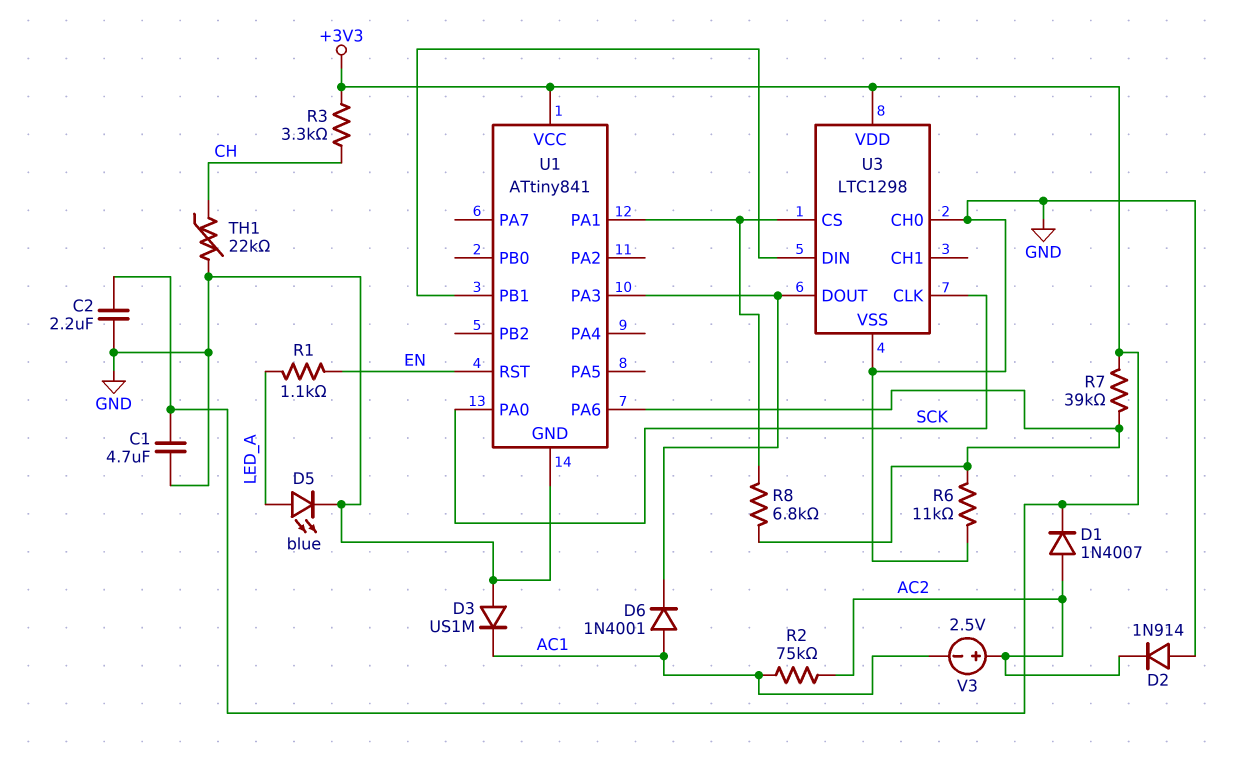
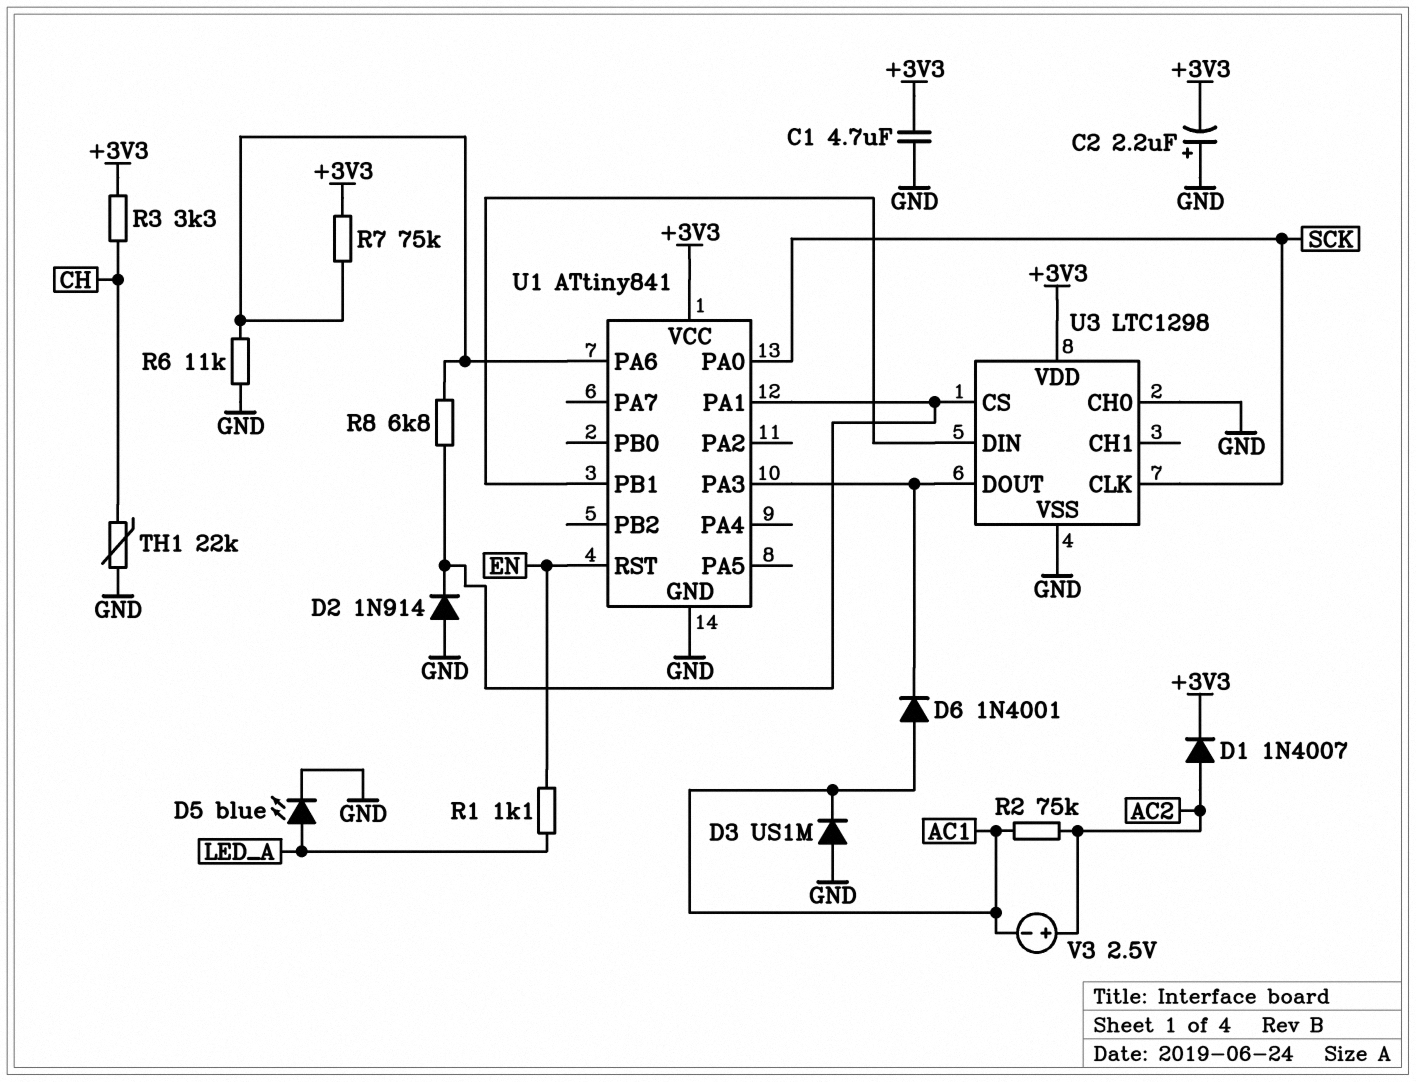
C2: 2.2uF (+3V3, GND) -> 2.2uF (plus GND, minus +3V3)
D2: diode 1N914 (A GND, K AC2) -> diode 1N914 (A GND, K U1/PA1)
R7: 39k (+3V3, U1/PA6) -> 75k (+3V3, U1/PA6)

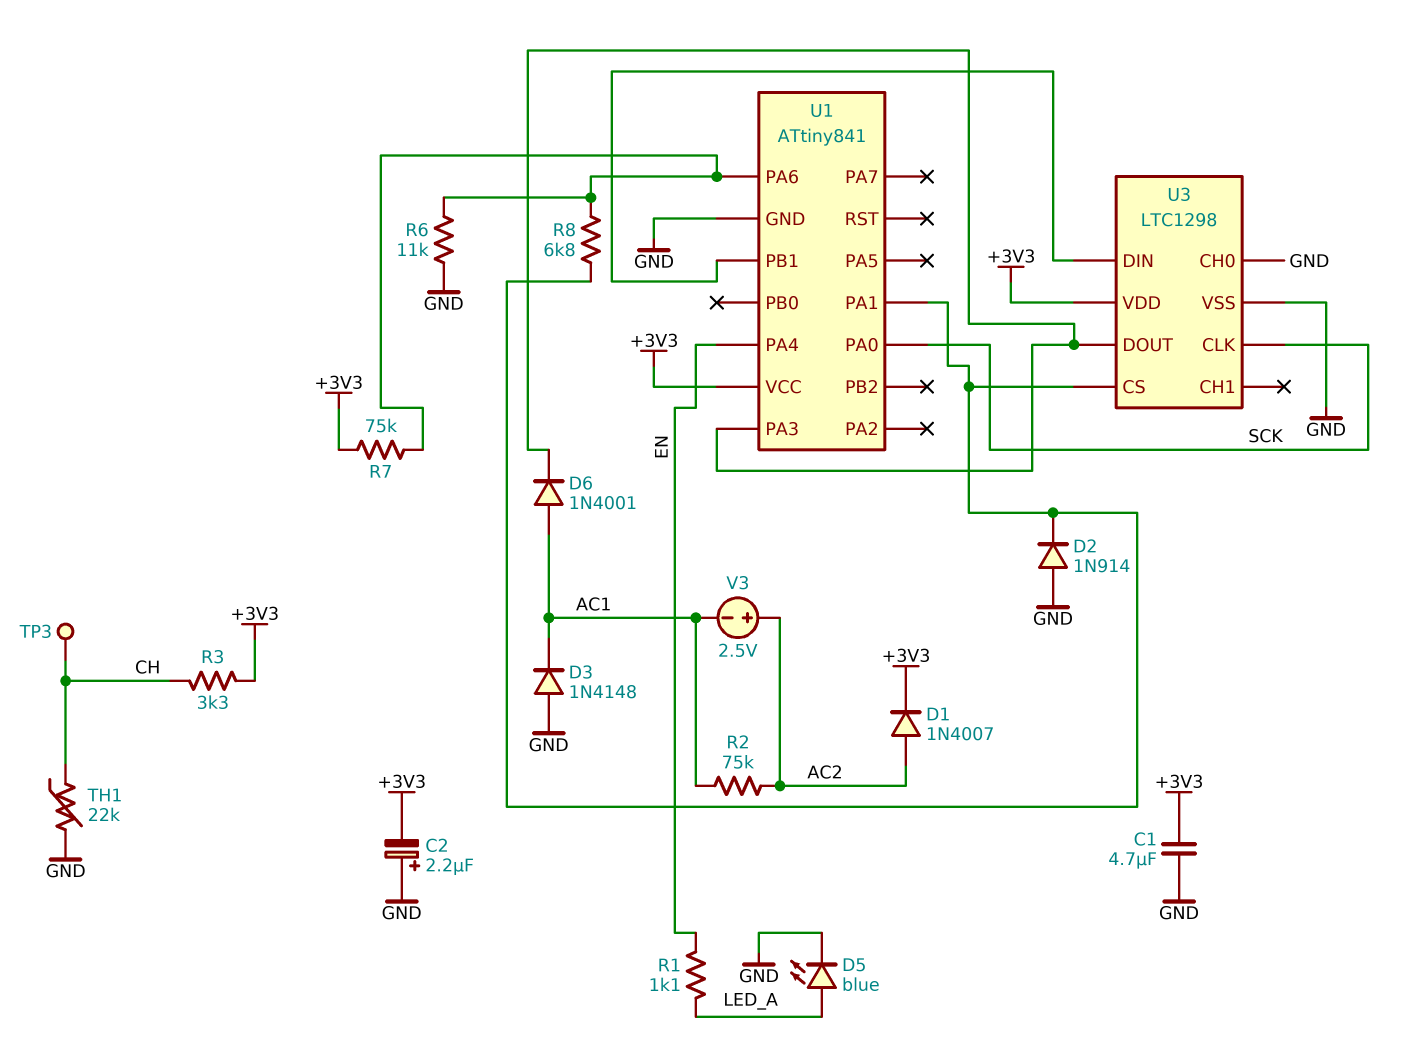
D3: diode US1M (A GND, K AC1) -> diode 1N4148 (A GND, K AC1)
TP3: none -> test point (CH)
U1 pin PA4: none -> EN
U1 pin RST: EN -> none

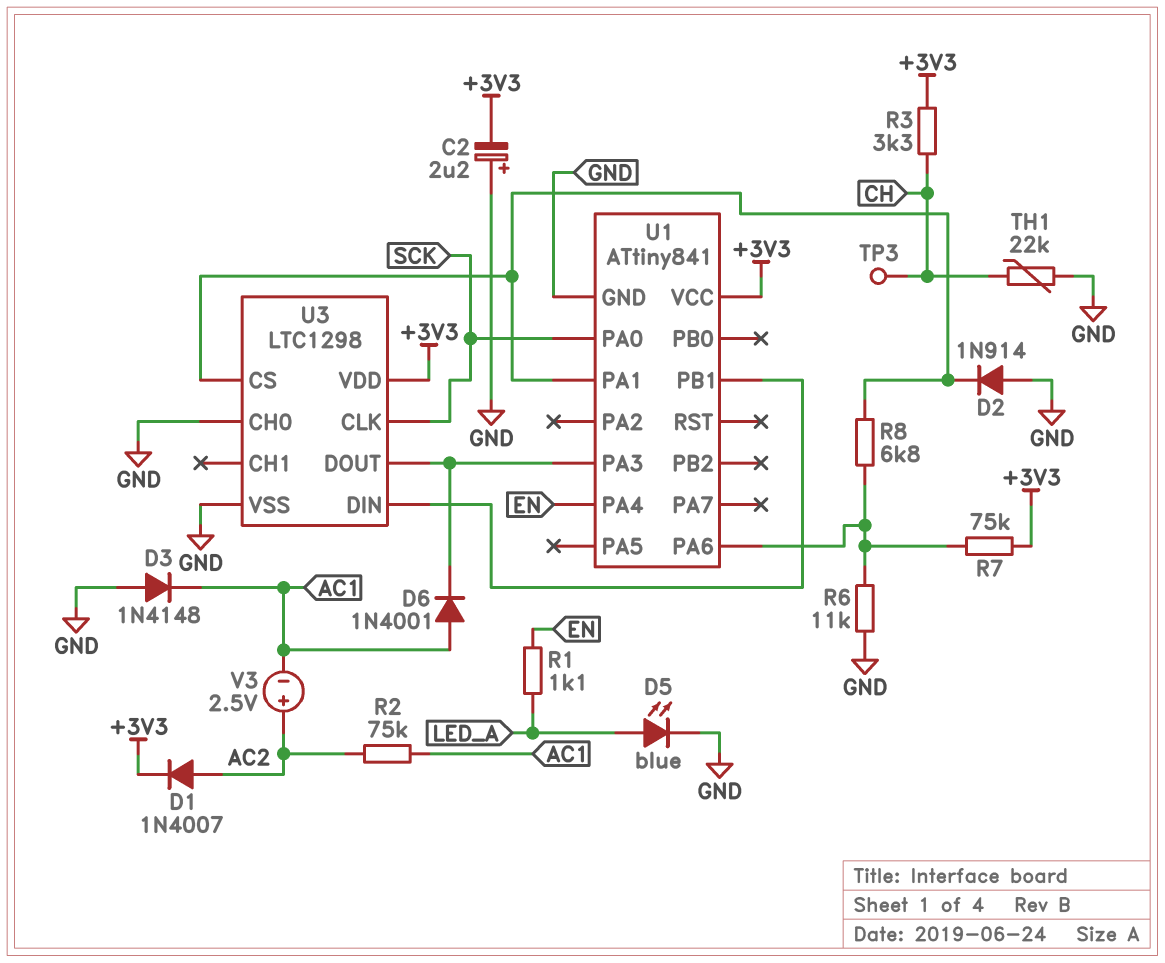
C1: 4.7uF (+3V3, GND) -> none

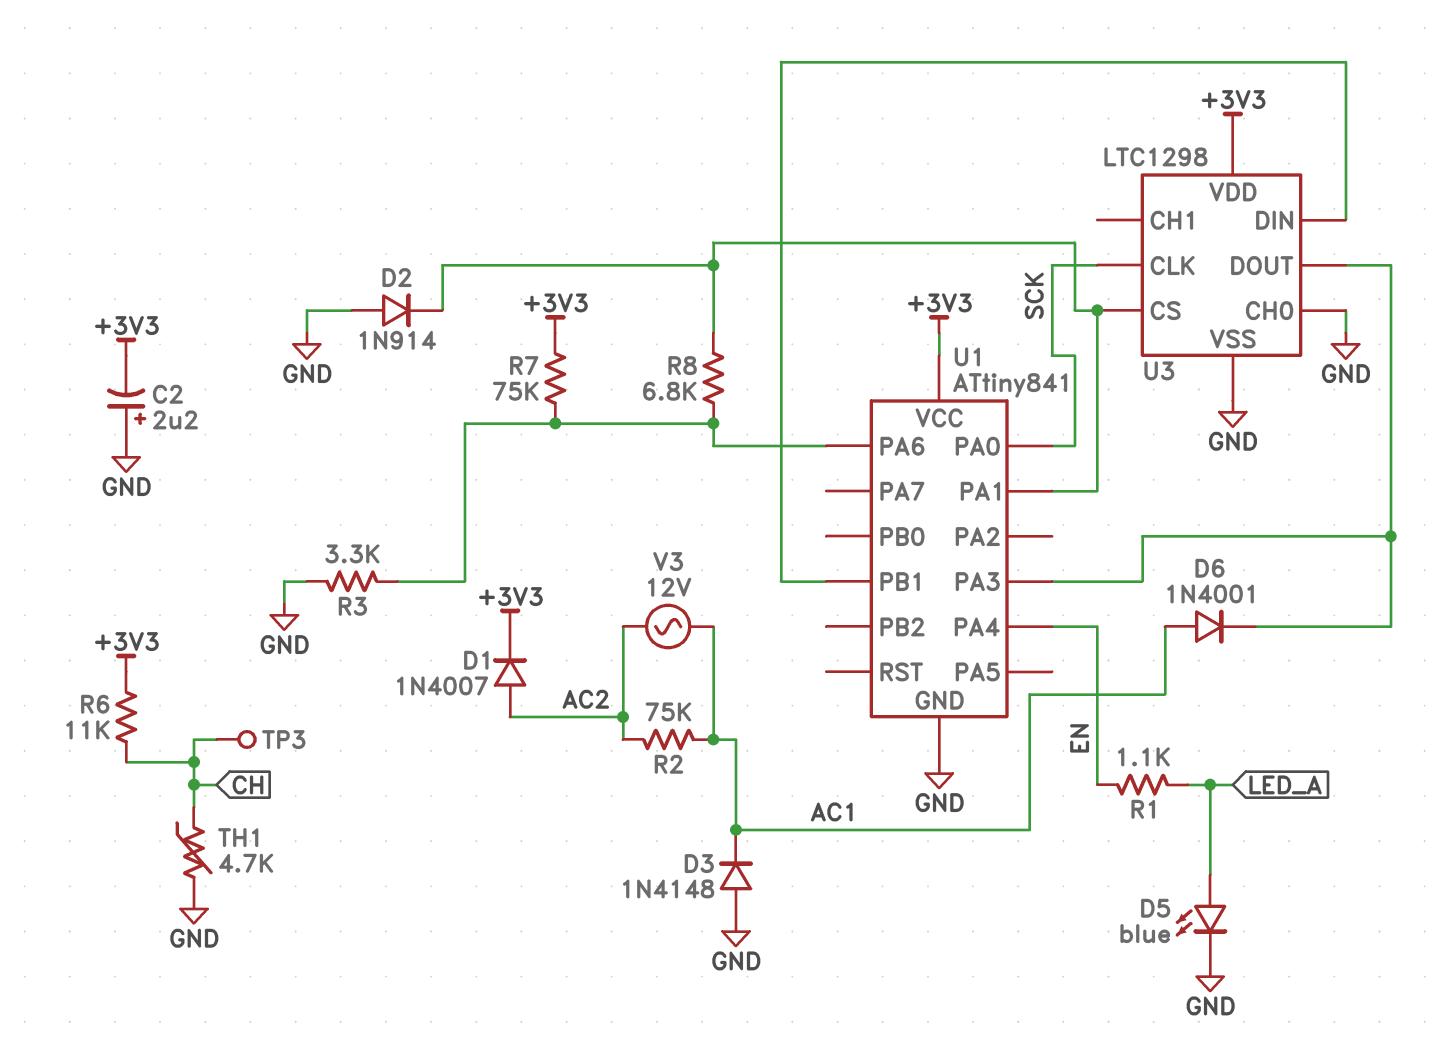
R3: 3.3k (+3V3, CH) -> 3.3k (GND, U1/PA6)
R6: 11k (GND, U1/PA6) -> 11k (+3V3, CH)
TH1: 22k (CH, GND) -> 4.7k (CH, GND)
V3: 2.5V (plus AC2, minus AC1) -> AC 12V (AC1, AC2)

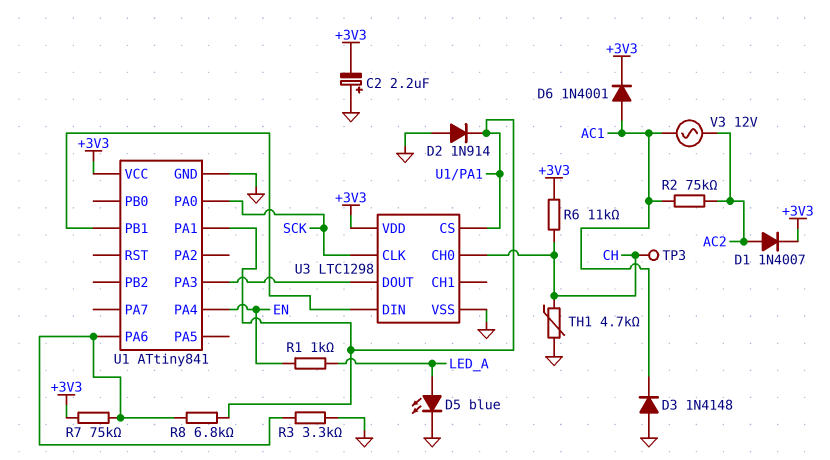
D6: diode 1N4001 (A AC1, K U1/PA3) -> diode 1N4001 (A AC1, K +3V3)
R1: 1.1k (EN, LED_A) -> 1k (EN, LED_A)
U3 pin CH0: GND -> CH

